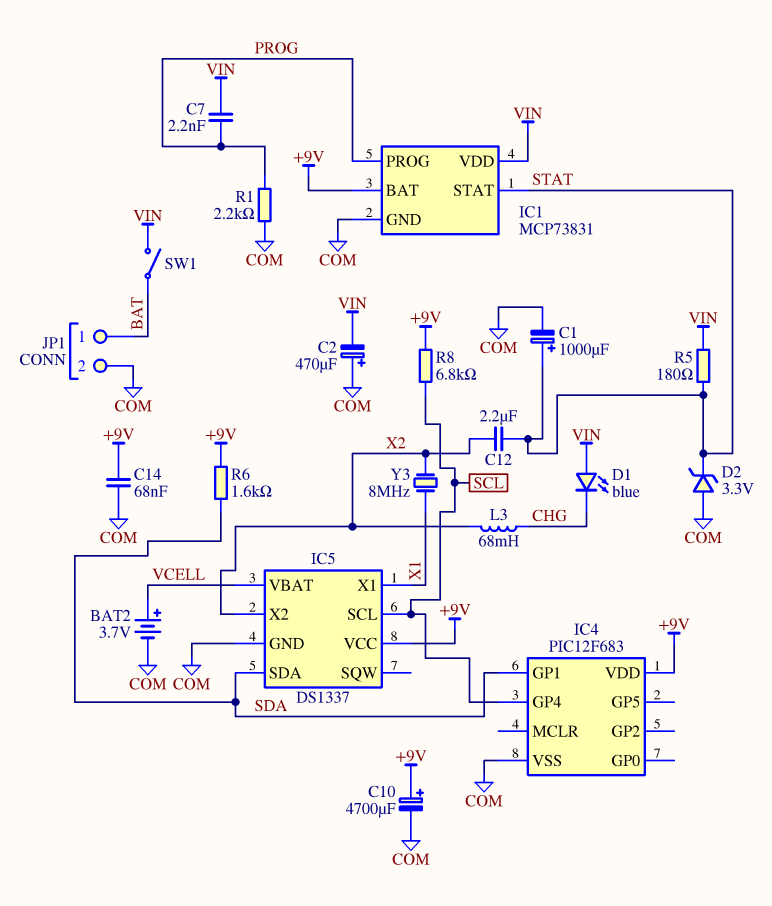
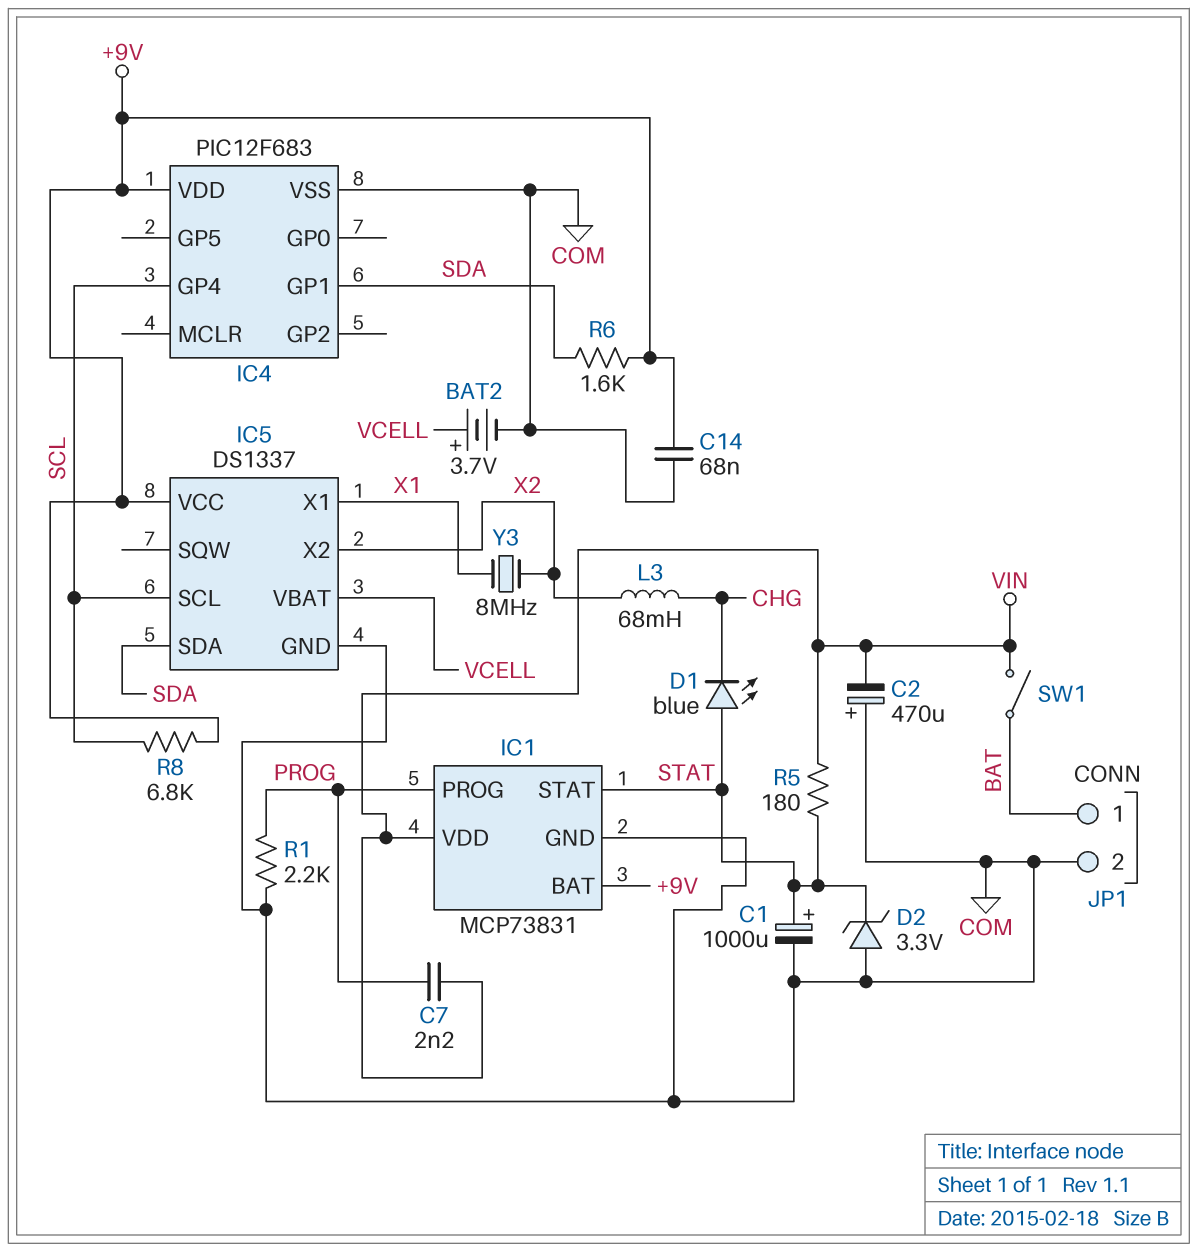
C10: 4700uF (plus +9V, minus COM) -> none
C12: 2.2uF (STAT, X2) -> none
D1: LED blue (A VIN, K CHG) -> LED blue (A STAT, K CHG)

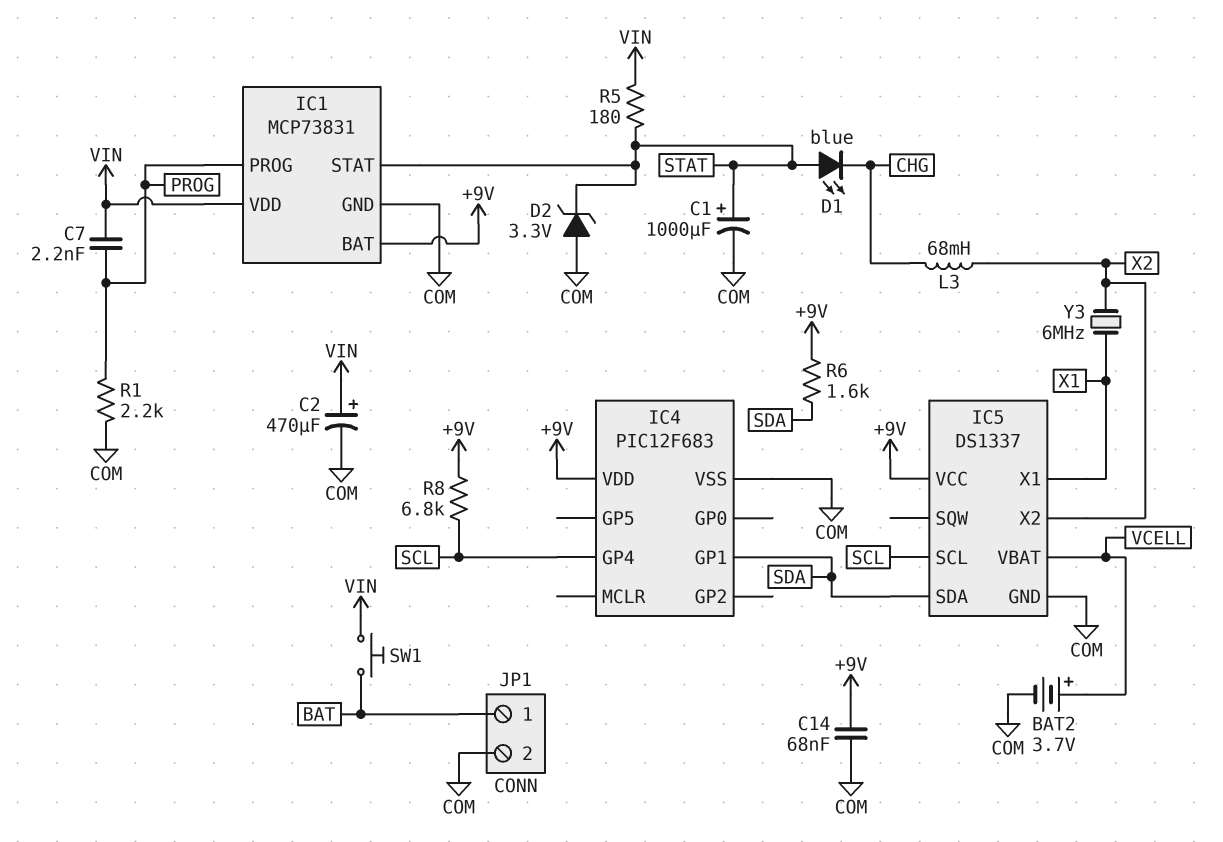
C2: 470uF (plus COM, minus VIN) -> 470uF (plus VIN, minus COM)
SW1: switch (BAT, VIN) -> button (BAT, VIN)
Y3: 8MHz (X1, X2) -> 6MHz (X1, X2)

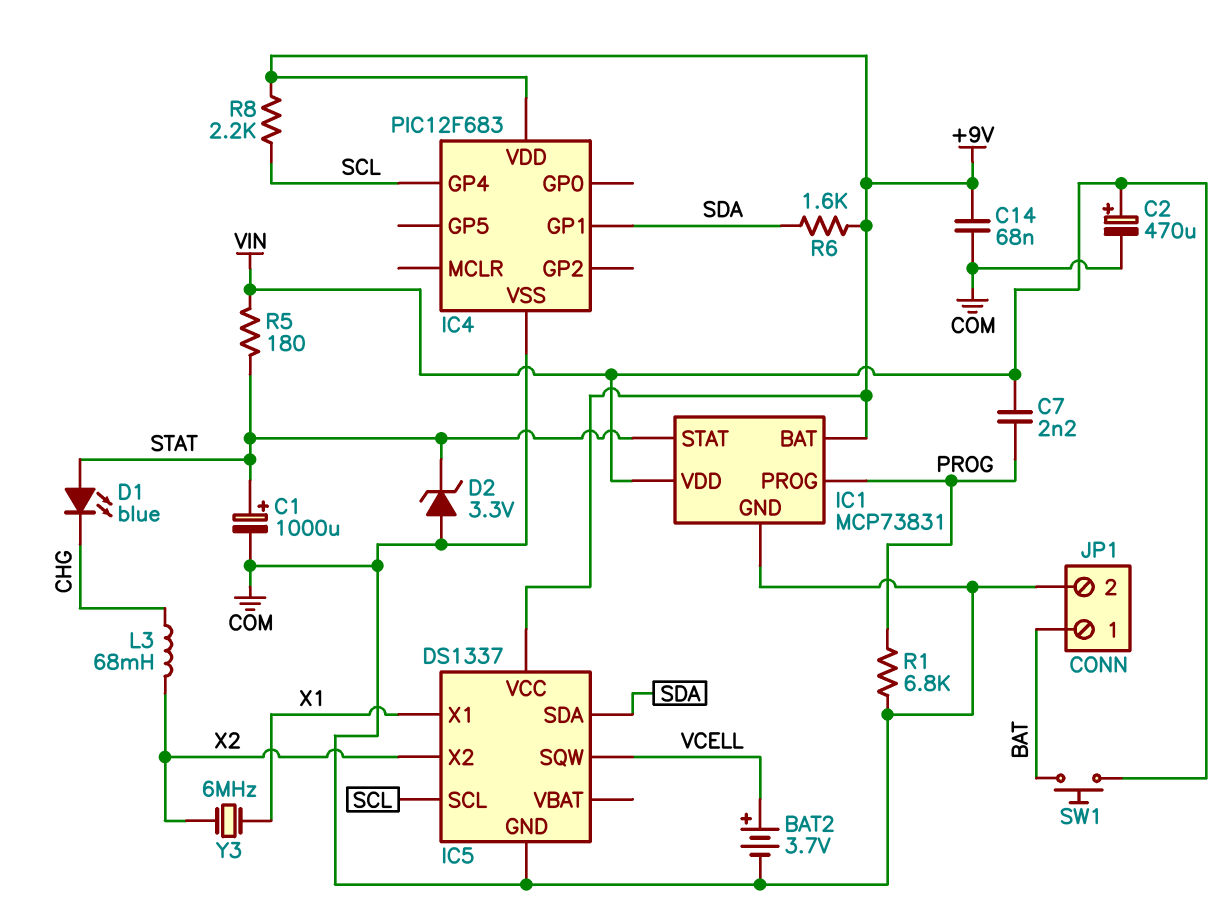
IC5 pin SQW: none -> VCELL
IC5 pin VBAT: VCELL -> none
R1: 2.2k (COM, PROG) -> 6.8k (COM, PROG)
R8: 6.8k (+9V, SCL) -> 2.2k (+9V, SCL)

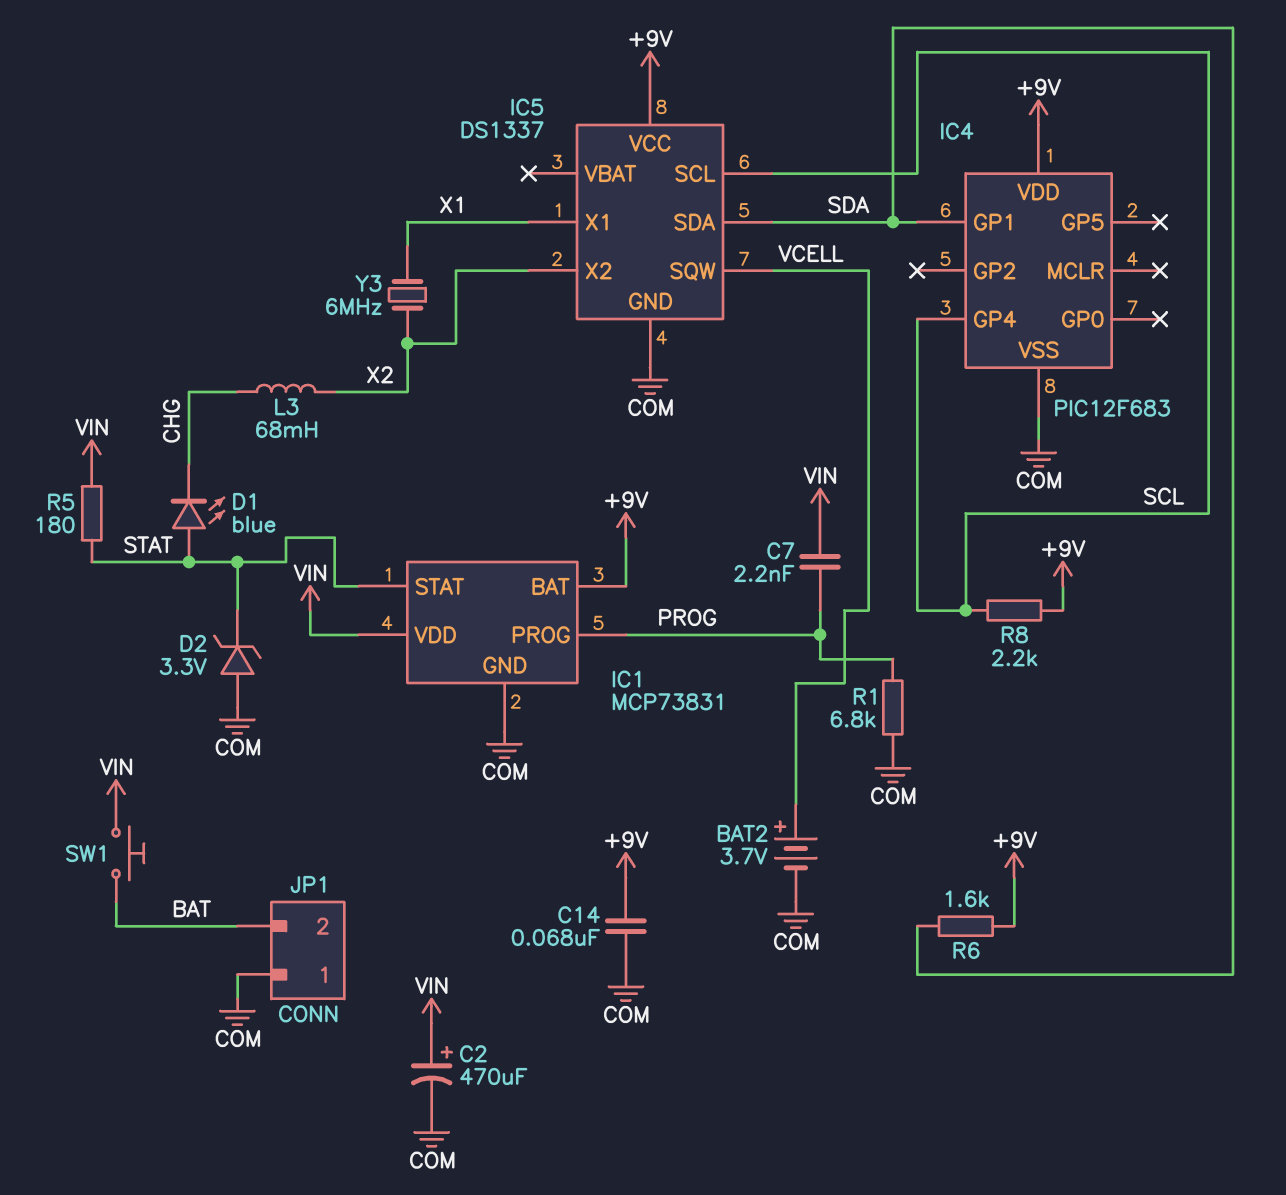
C1: 1000uF (plus STAT, minus COM) -> none
JP1 pin 1: BAT -> COM
JP1 pin 2: COM -> BAT

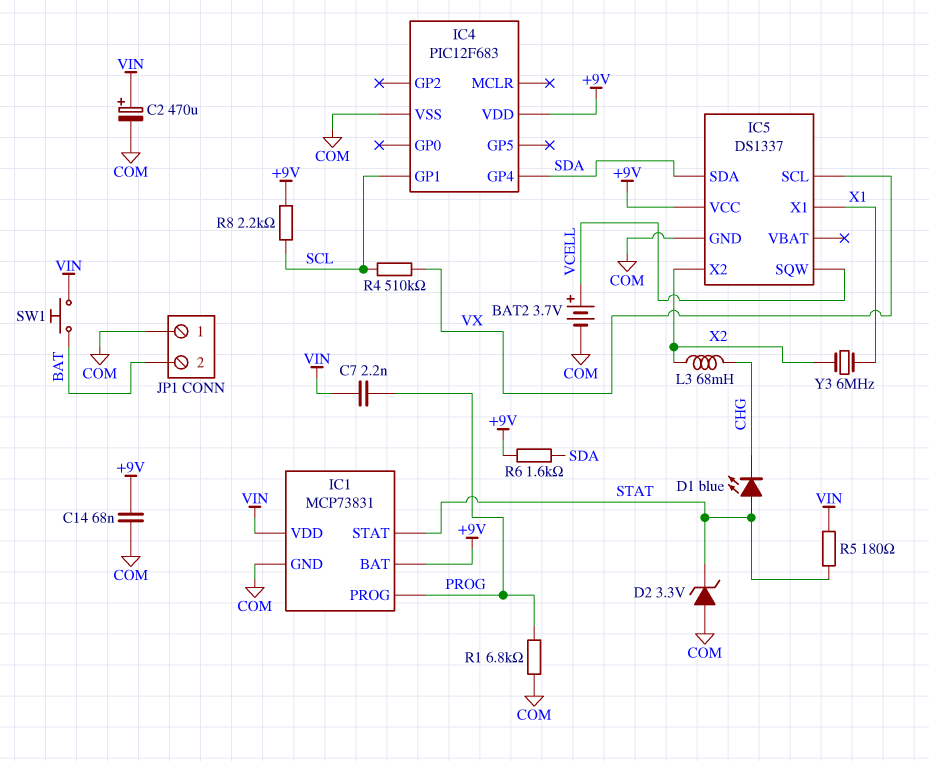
IC4 pin GP1: SDA -> SCL
IC4 pin GP4: SCL -> SDA
IC5 pin SCL: SCL -> VX
R4: none -> 510k (SCL, VX)

